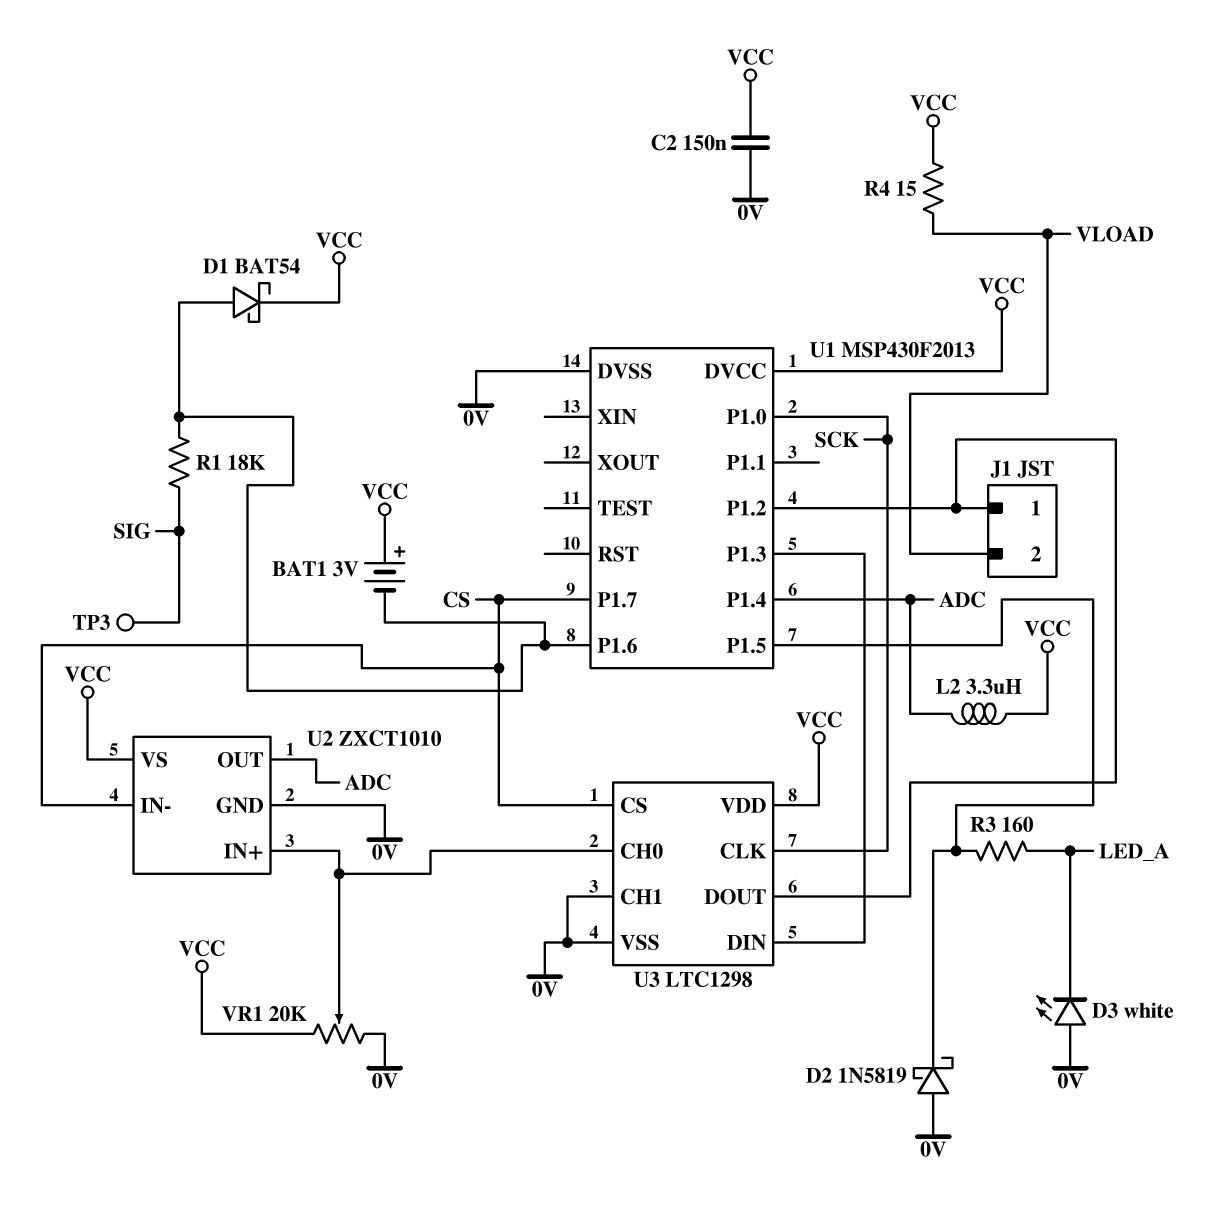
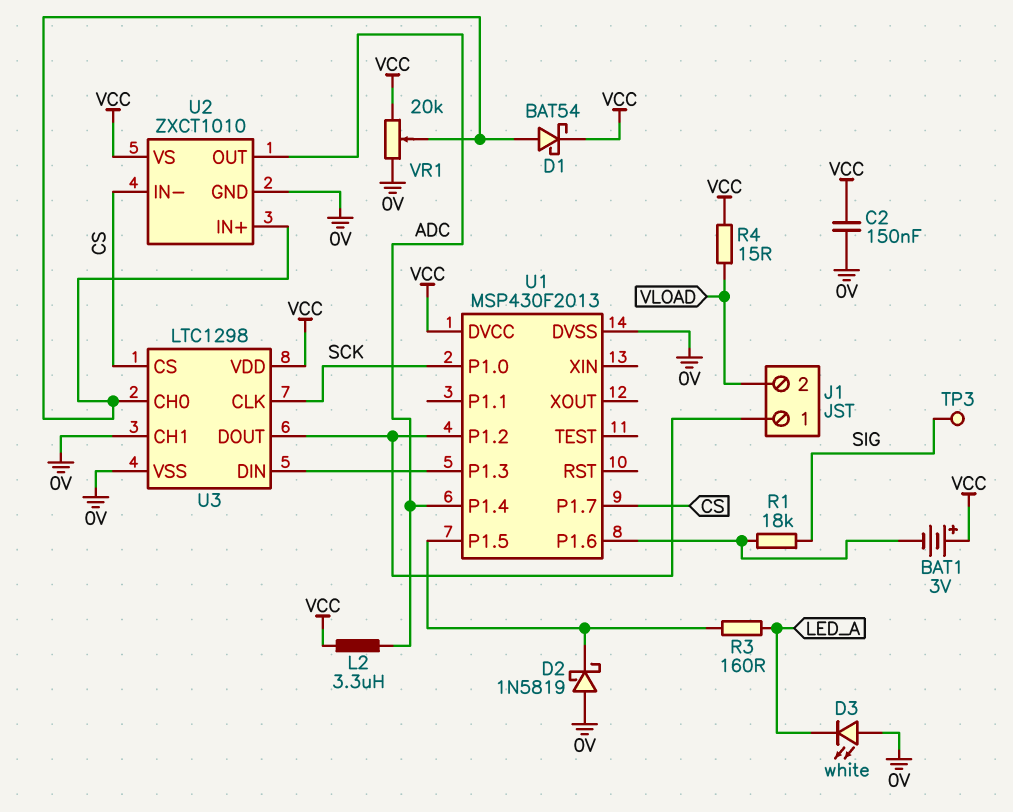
D1: schottky BAT54 (A U1/P1.6, K VCC) -> schottky BAT54 (A U2/IN+, K VCC)

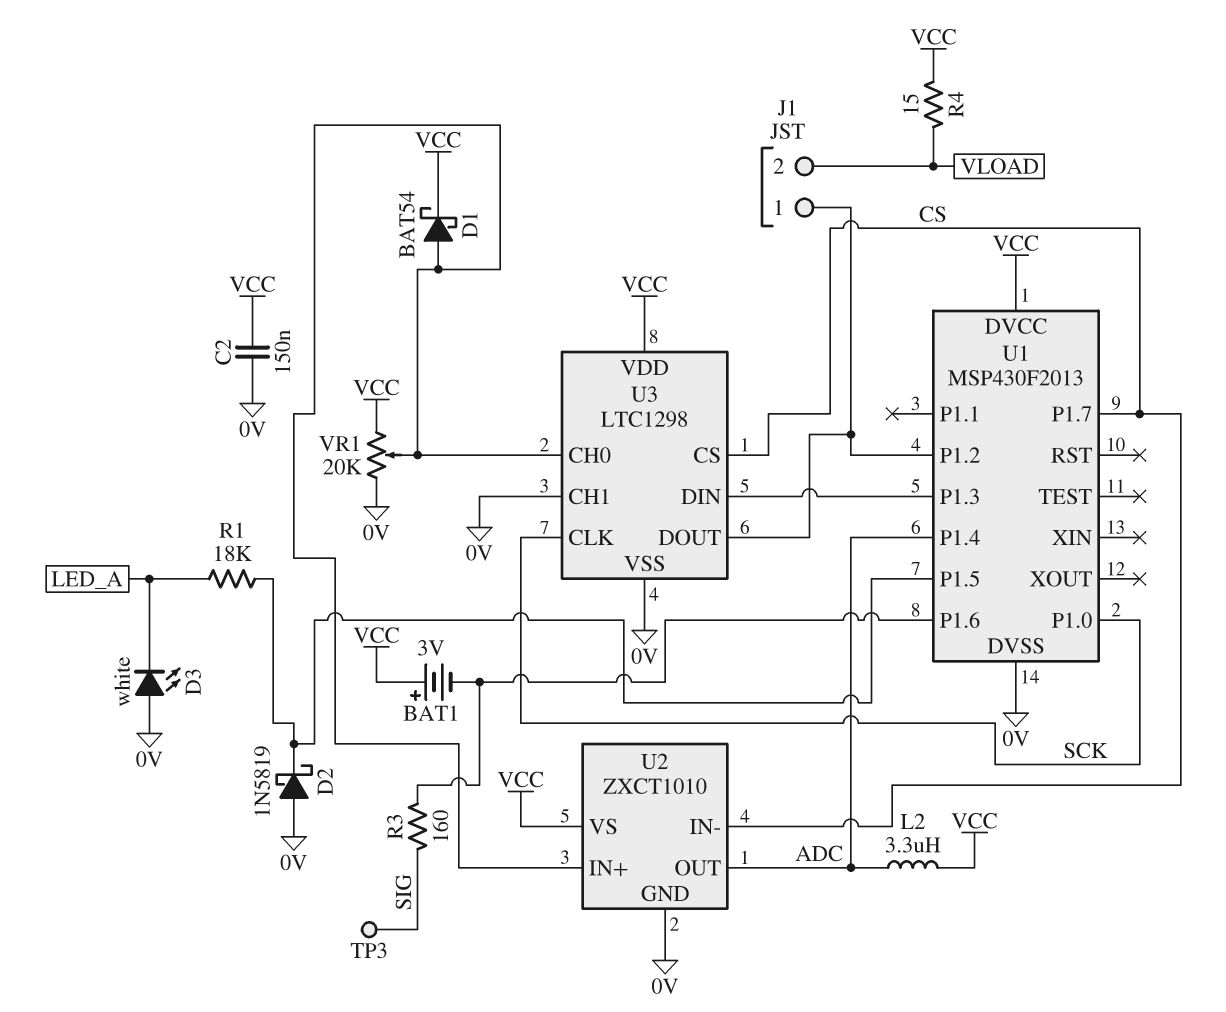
R1: 18k (SIG, U1/P1.6) -> 18k (LED_A, U1/P1.5)
R3: 160 (LED_A, U1/P1.5) -> 160 (SIG, U1/P1.6)

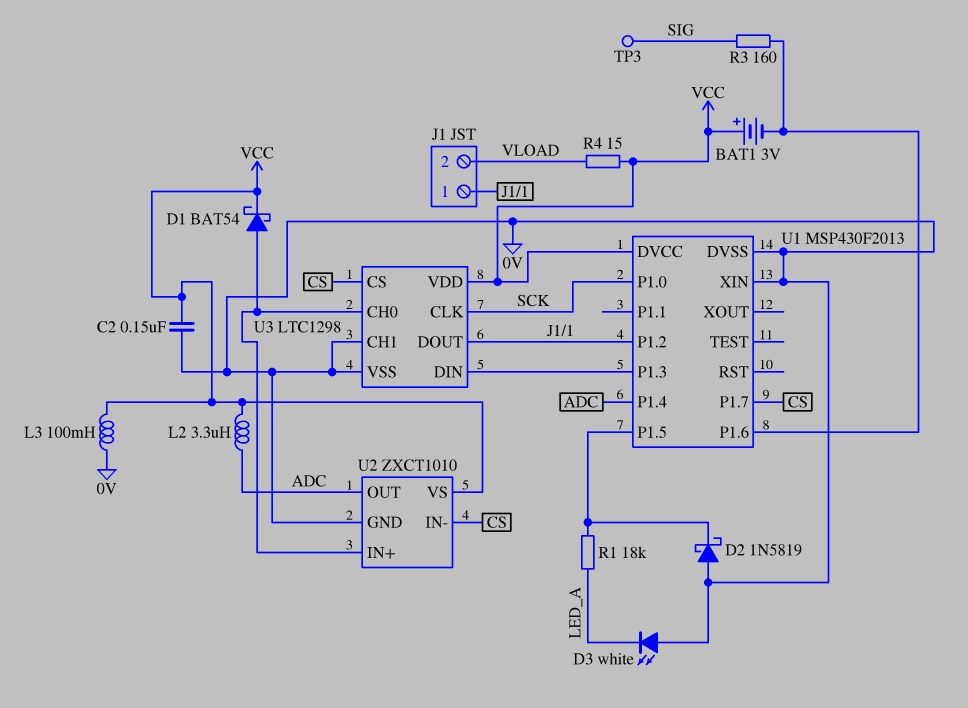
L3: none -> 100mH (0V, VCC)
U1 pin XIN: none -> 0V
VR1: 20k (0V, VCC, wiper U2/IN+) -> none

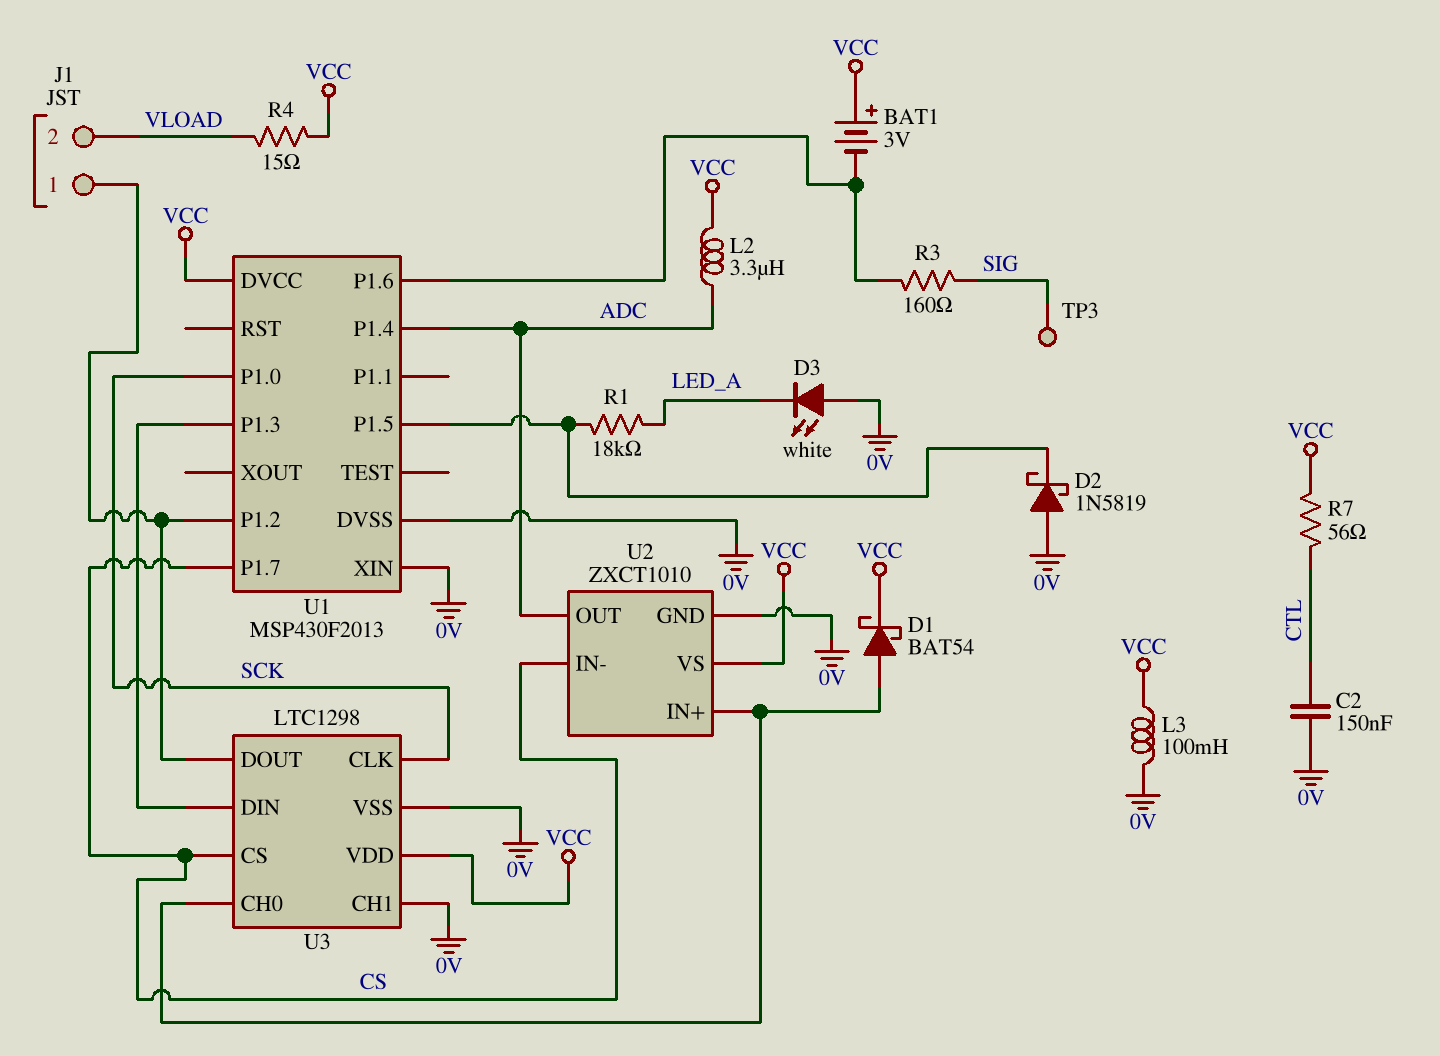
C2: 150nF (0V, VCC) -> 150nF (0V, CTL)
R7: none -> 56 (CTL, VCC)

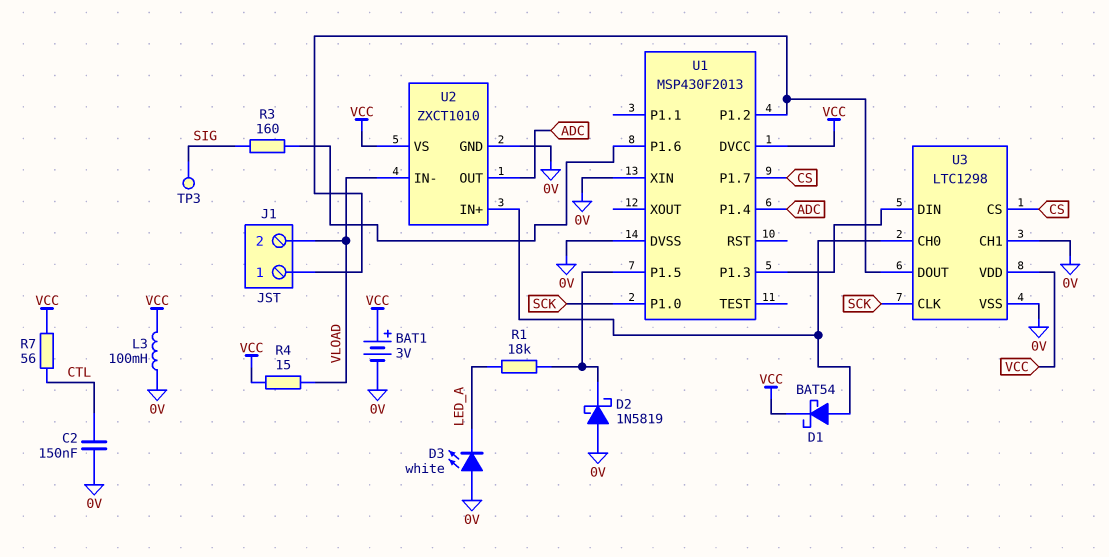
BAT1: 3V (plus VCC, minus U1/P1.6) -> 3V (plus VCC, minus 0V)
L2: 3.3uH (ADC, VCC) -> none
U2 pin IN-: CS -> VLOAD

